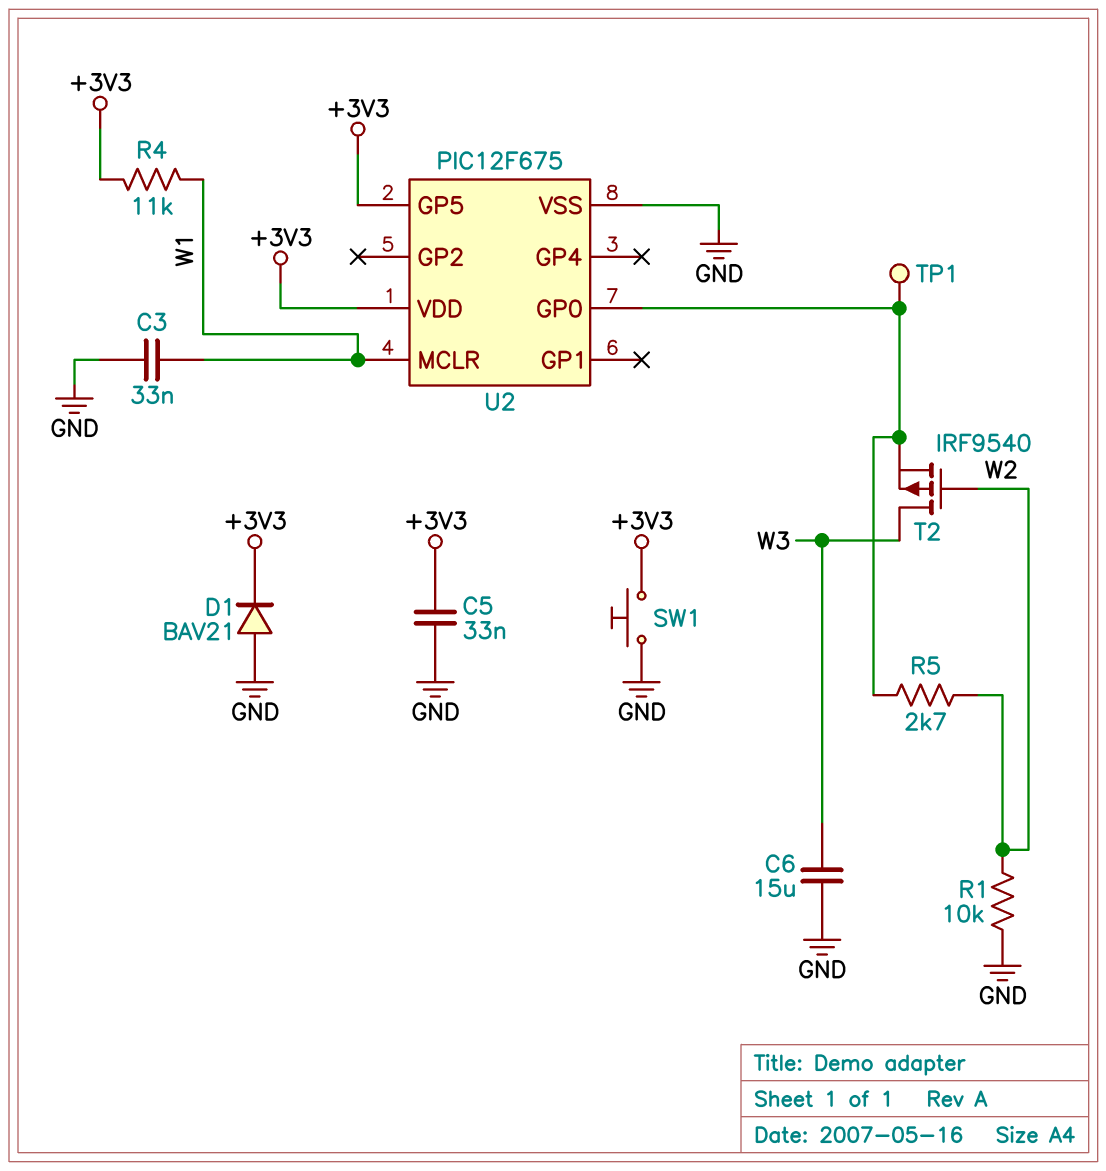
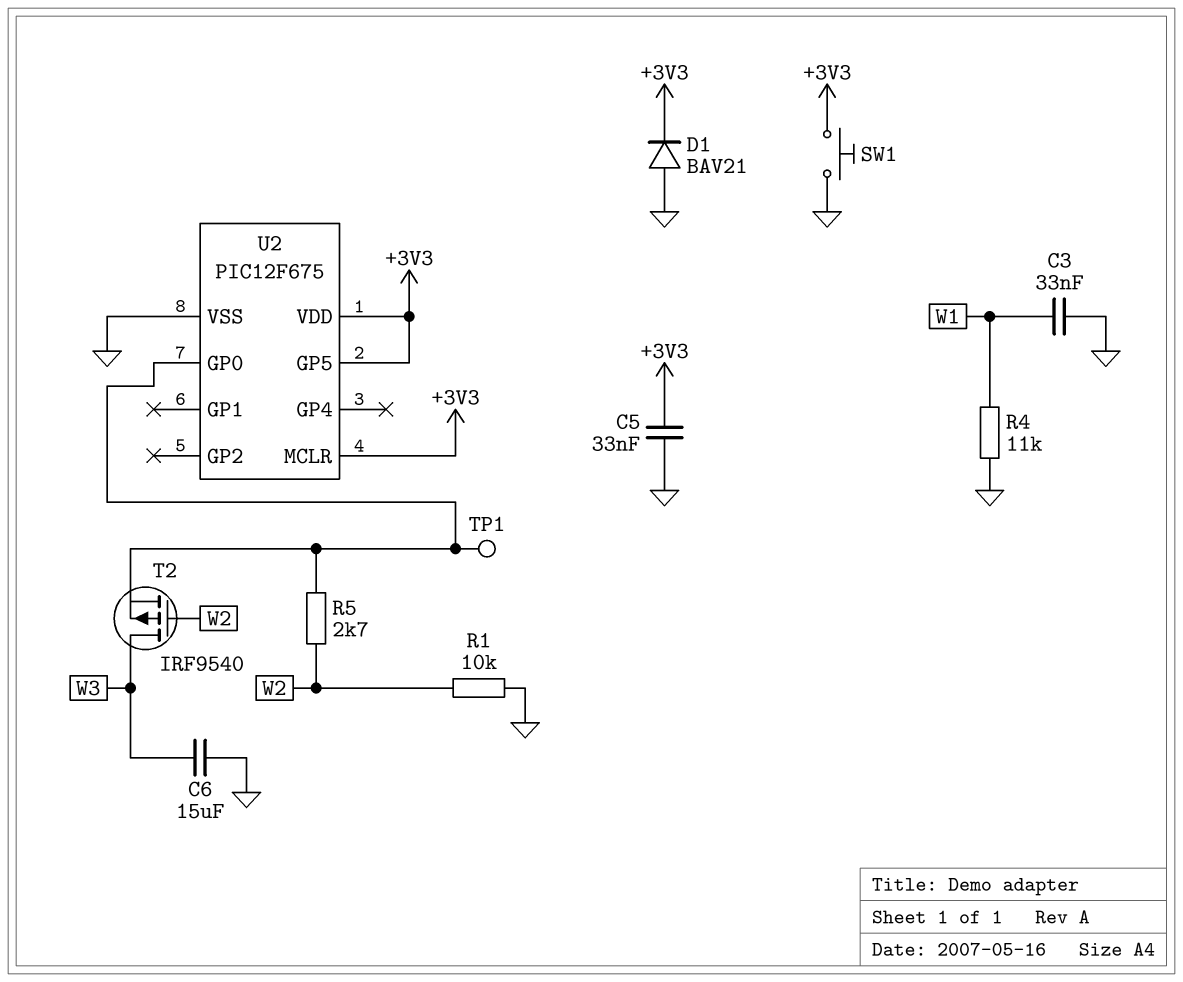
R4: 11k (+3V3, W1) -> 11k (GND, W1)
U2 pin MCLR: W1 -> +3V3

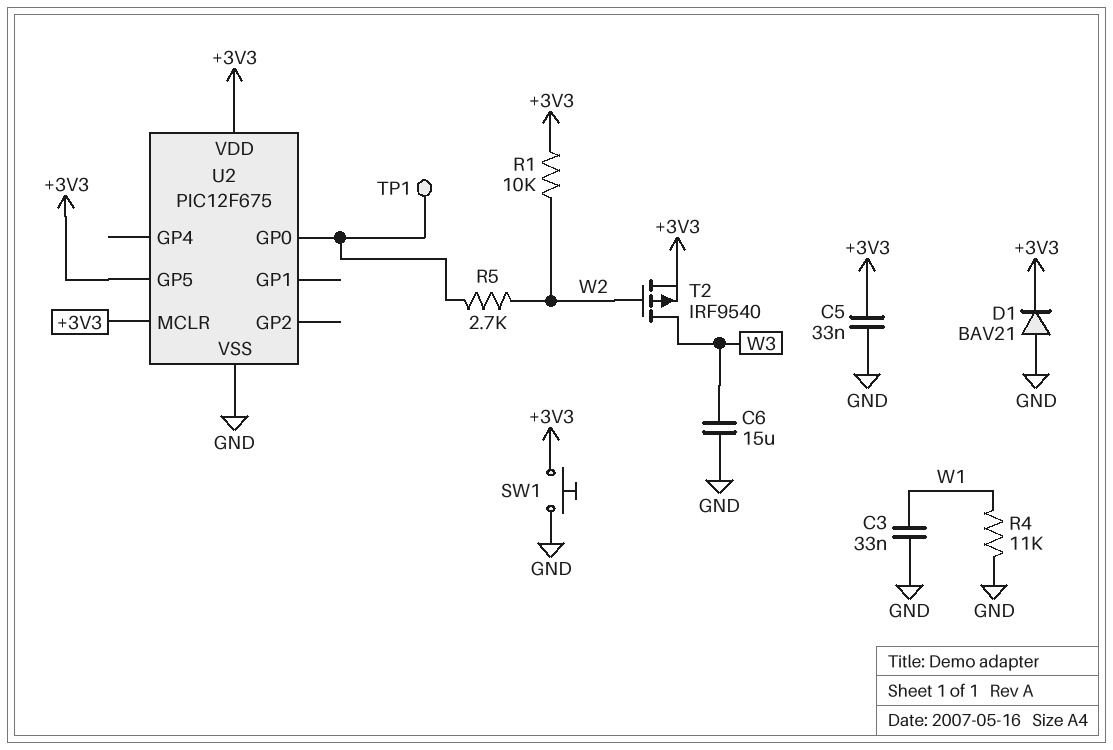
R1: 10k (GND, W2) -> 10k (+3V3, W2)
T2: PMOS IRF9540 (G W2, D W3, S U2/GP0) -> PMOS IRF9540 (G W2, D W3, S +3V3)

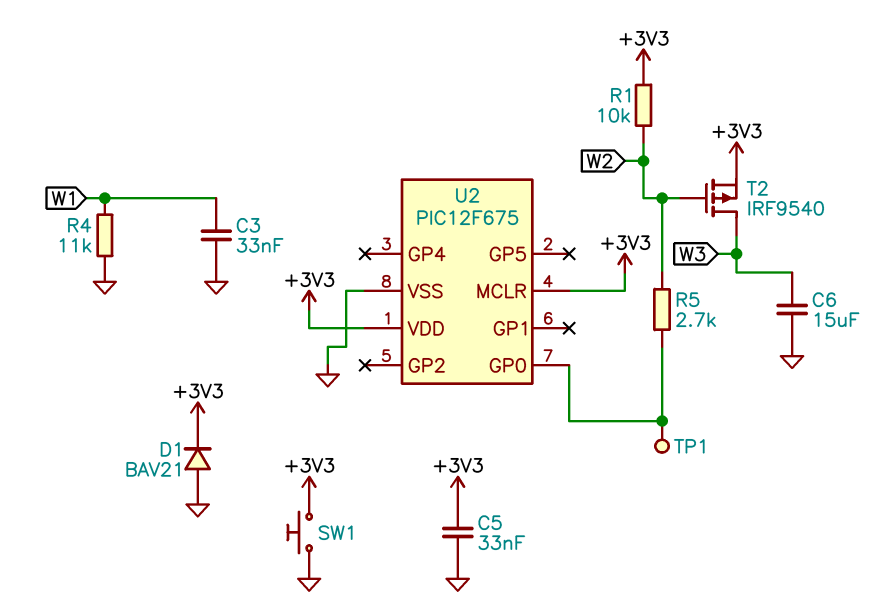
U2 pin GP5: +3V3 -> none

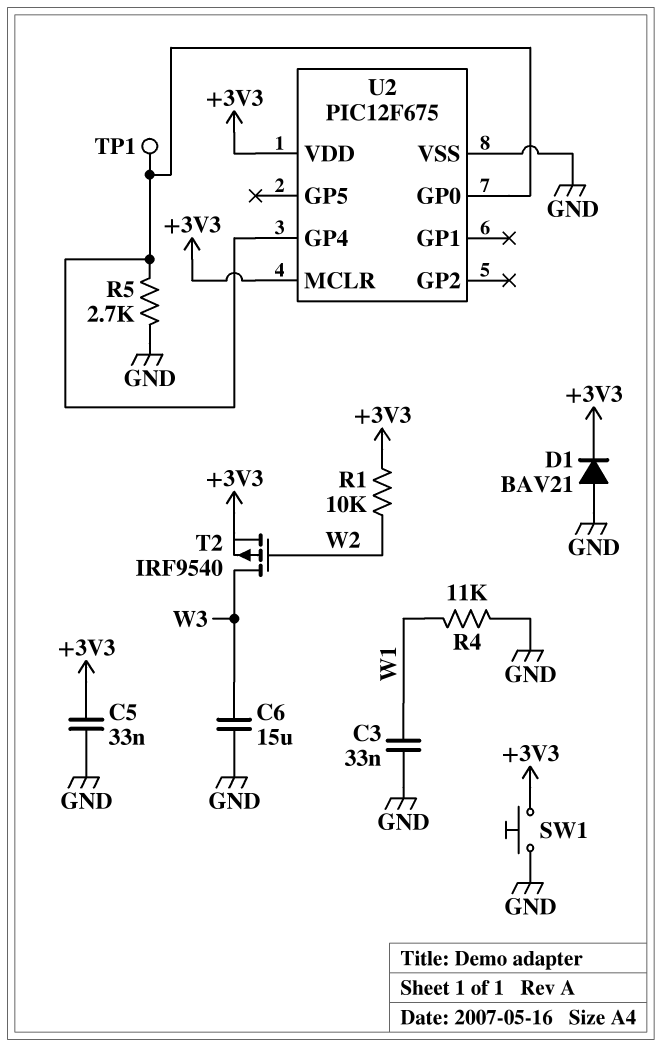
R5: 2.7k (U2/GP0, W2) -> 2.7k (GND, U2/GP0)
U2 pin GP4: none -> U2/GP0

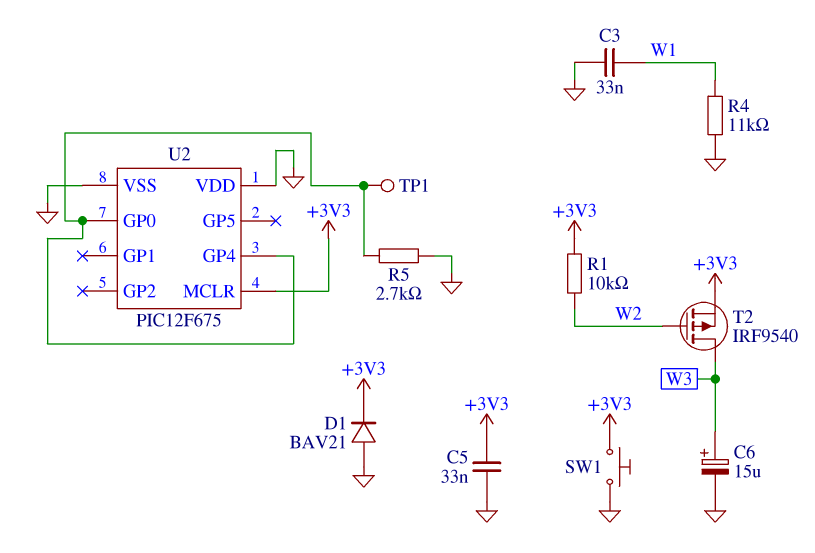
C6: 15uF (GND, W3) -> 15uF (plus W3, minus GND)
U2 pin VDD: +3V3 -> GND

